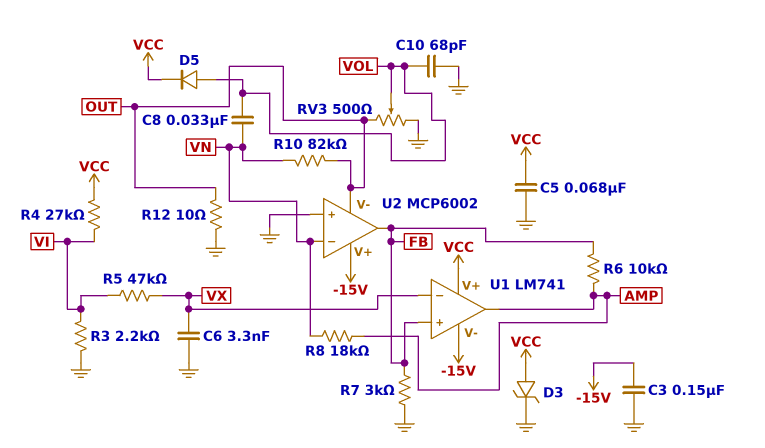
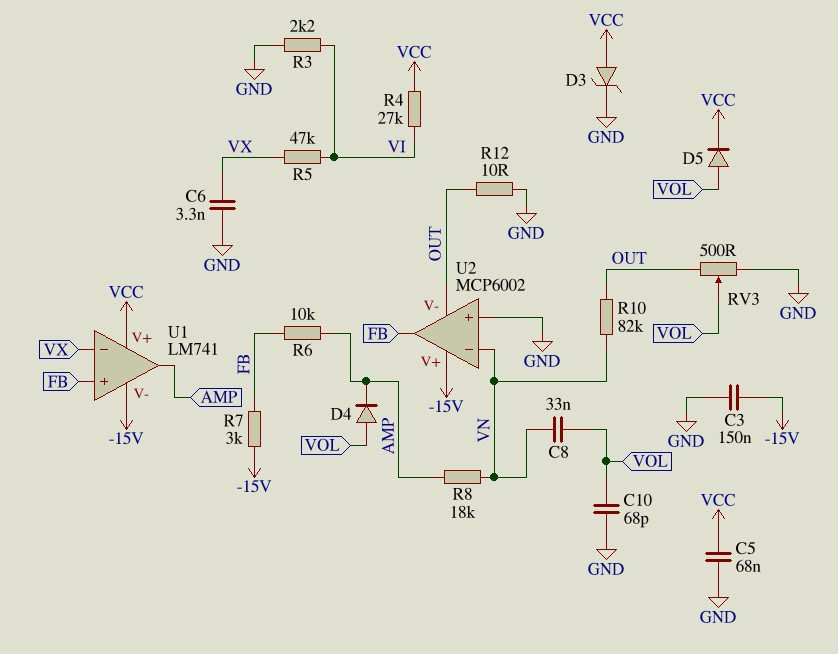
D4: none -> diode (A VOL, K AMP)
R7: 3k (FB, GND) -> 3k (-15V, FB)

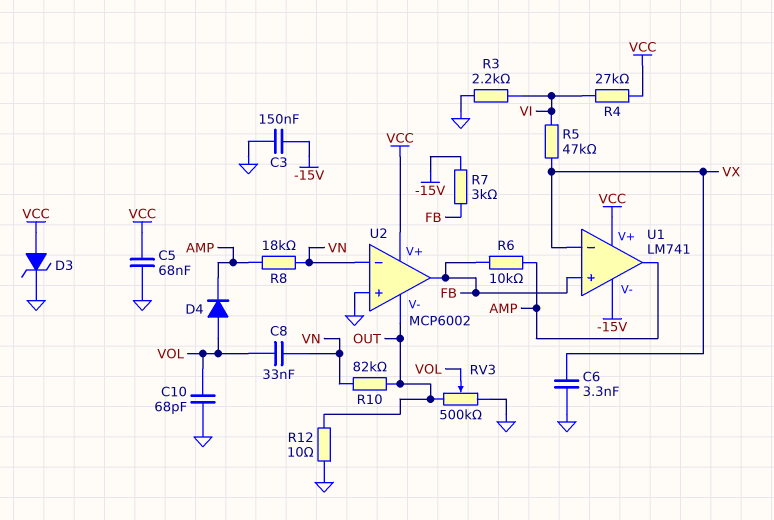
D5: diode (A VOL, K VCC) -> none
RV3: 500 (GND, OUT, wiper VOL) -> 500k (GND, OUT, wiper VOL)
U2 pin V+: -15V -> VCC

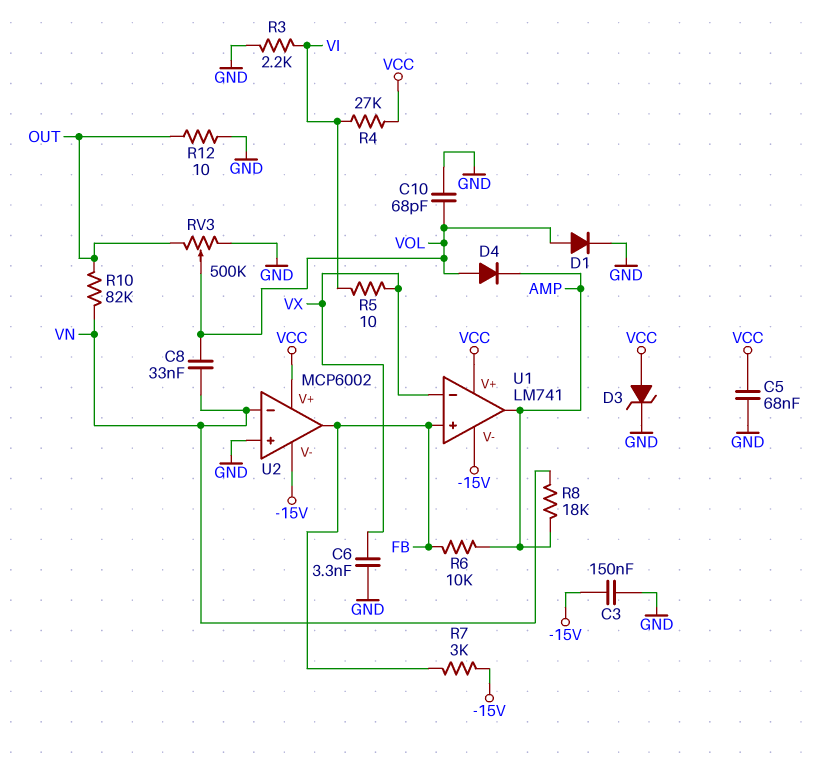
D1: none -> diode (A VOL, K GND)
R5: 47k (VI, VX) -> 10 (VI, VX)
U2 pin V-: OUT -> -15V

